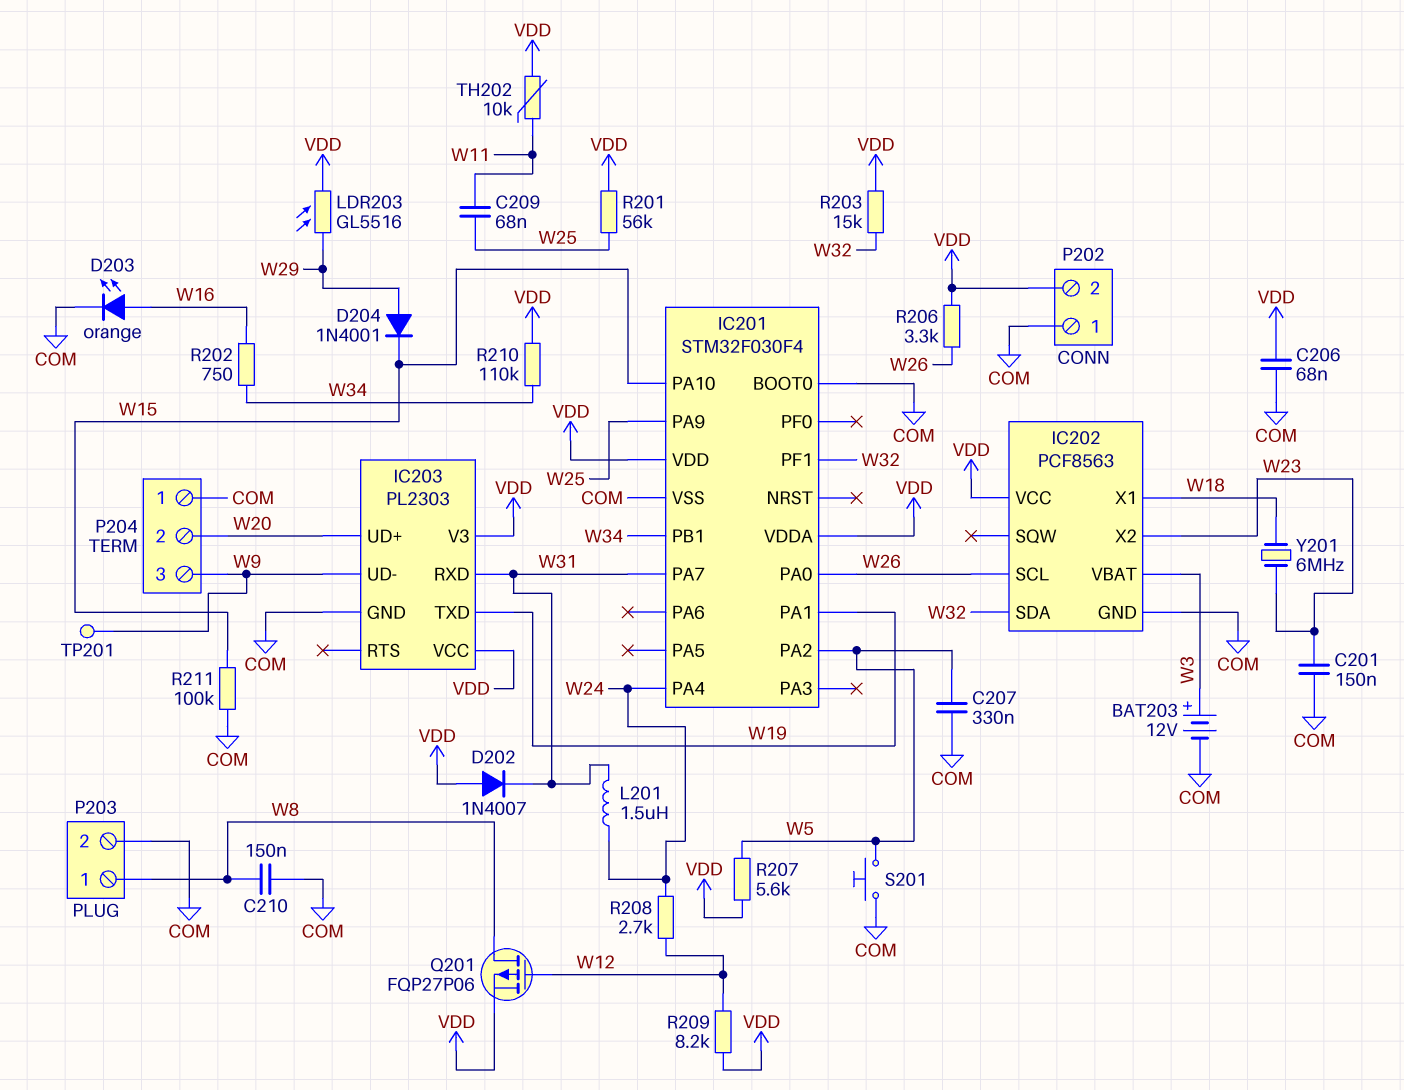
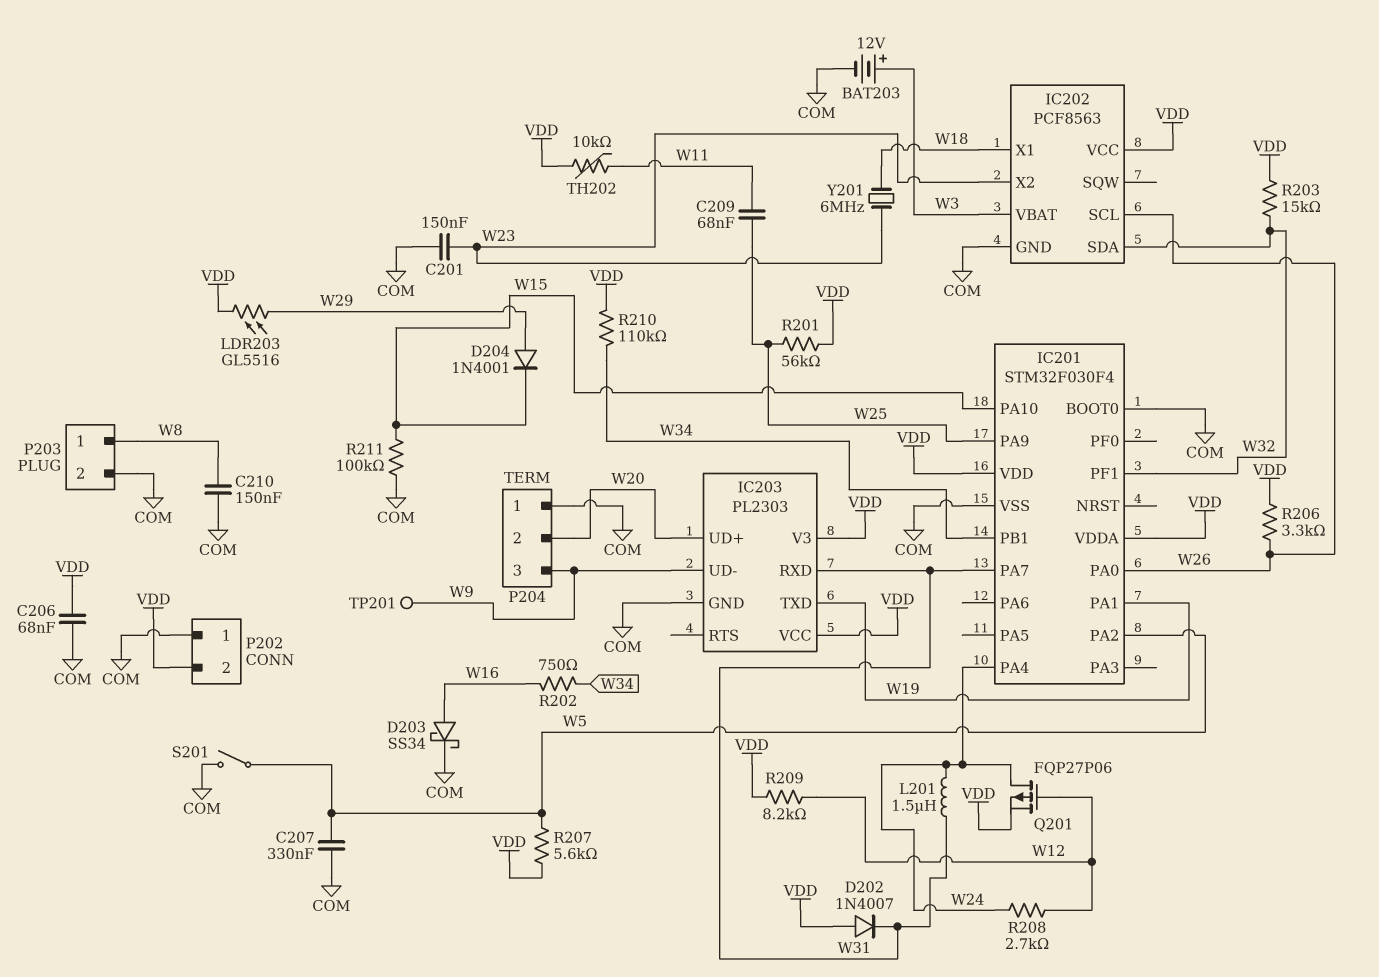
D203: LED orange (A W16, K COM) -> schottky SS34 (A W16, K COM)
Q201: PMOS FQP27P06 (G W12, D W8, S VDD) -> PMOS FQP27P06 (G W12, D W24, S VDD)
S201: button (COM, W5) -> switch (COM, W5)

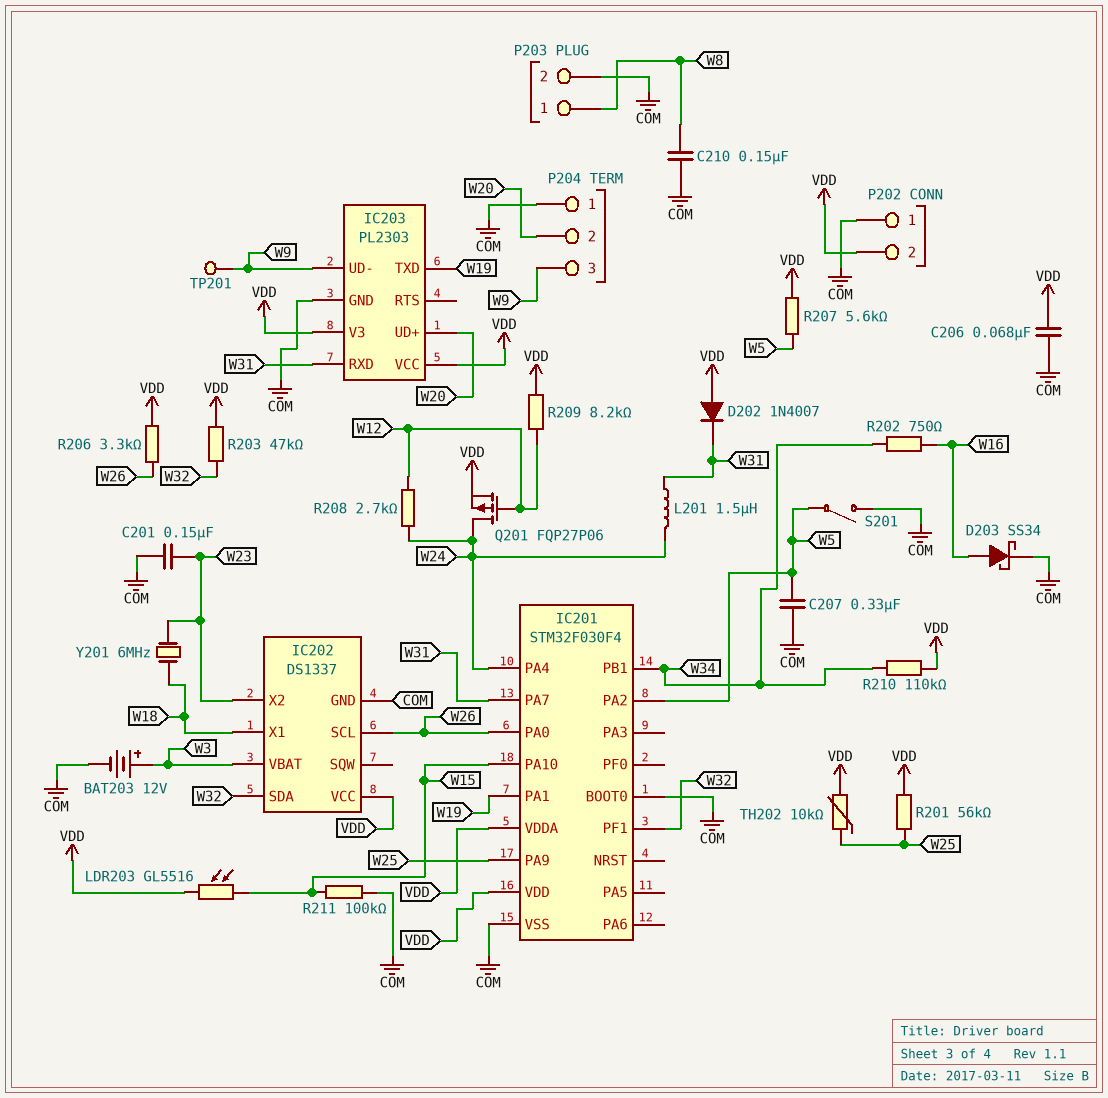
C209: 68nF (W11, W25) -> none
D204: diode 1N4001 (A W29, K W15) -> none
IC202: PCF8563 -> DS1337
LDR203: GL5516 (VDD, W29) -> GL5516 (VDD, W15)
R203: 15k (VDD, W32) -> 47k (VDD, W32)
TH202: 10k (VDD, W11) -> 10k (VDD, W25)

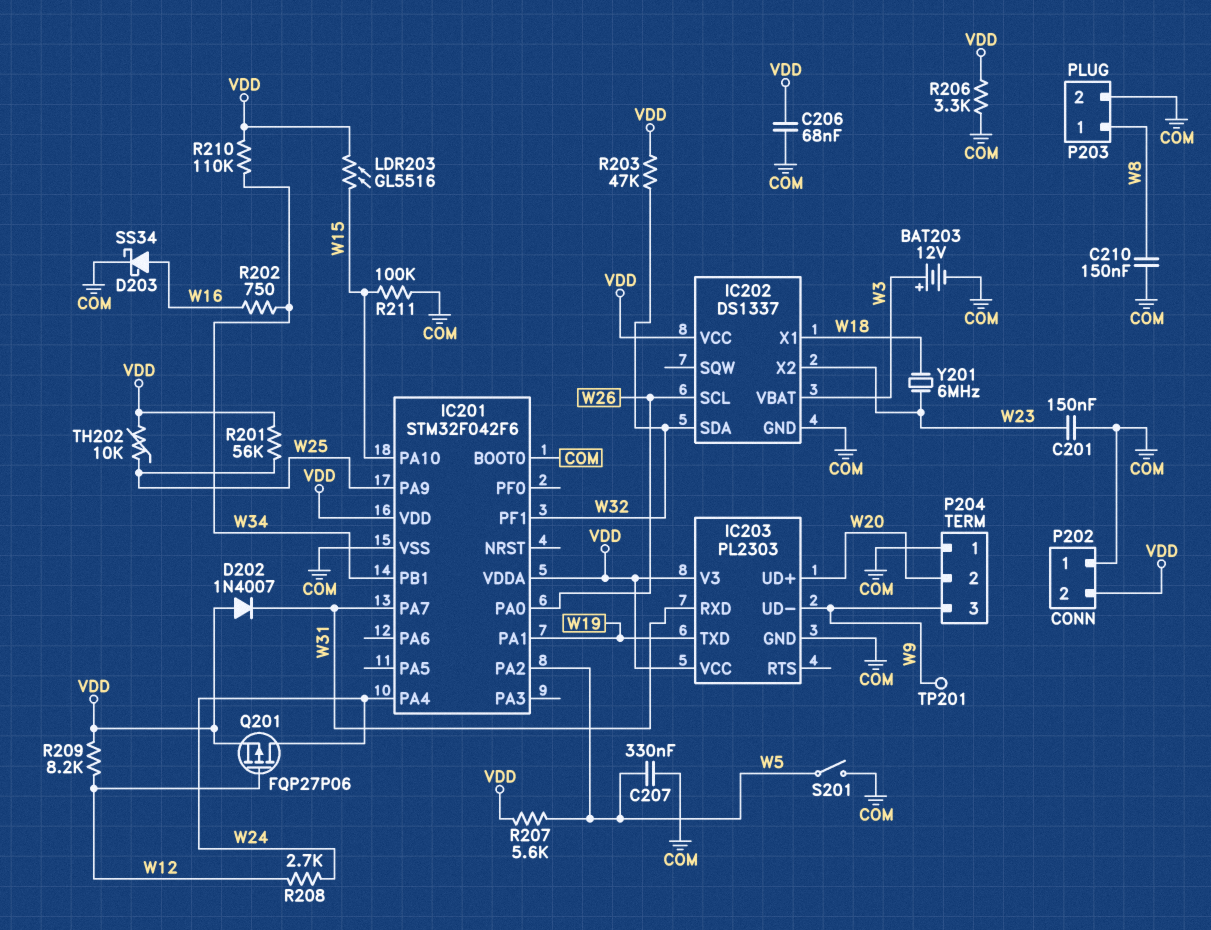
IC201: STM32F030F4 -> STM32F042F6
L201: 1.5uH (W24, W31) -> none
R206: 3.3k (VDD, W26) -> 3.3k (COM, VDD)

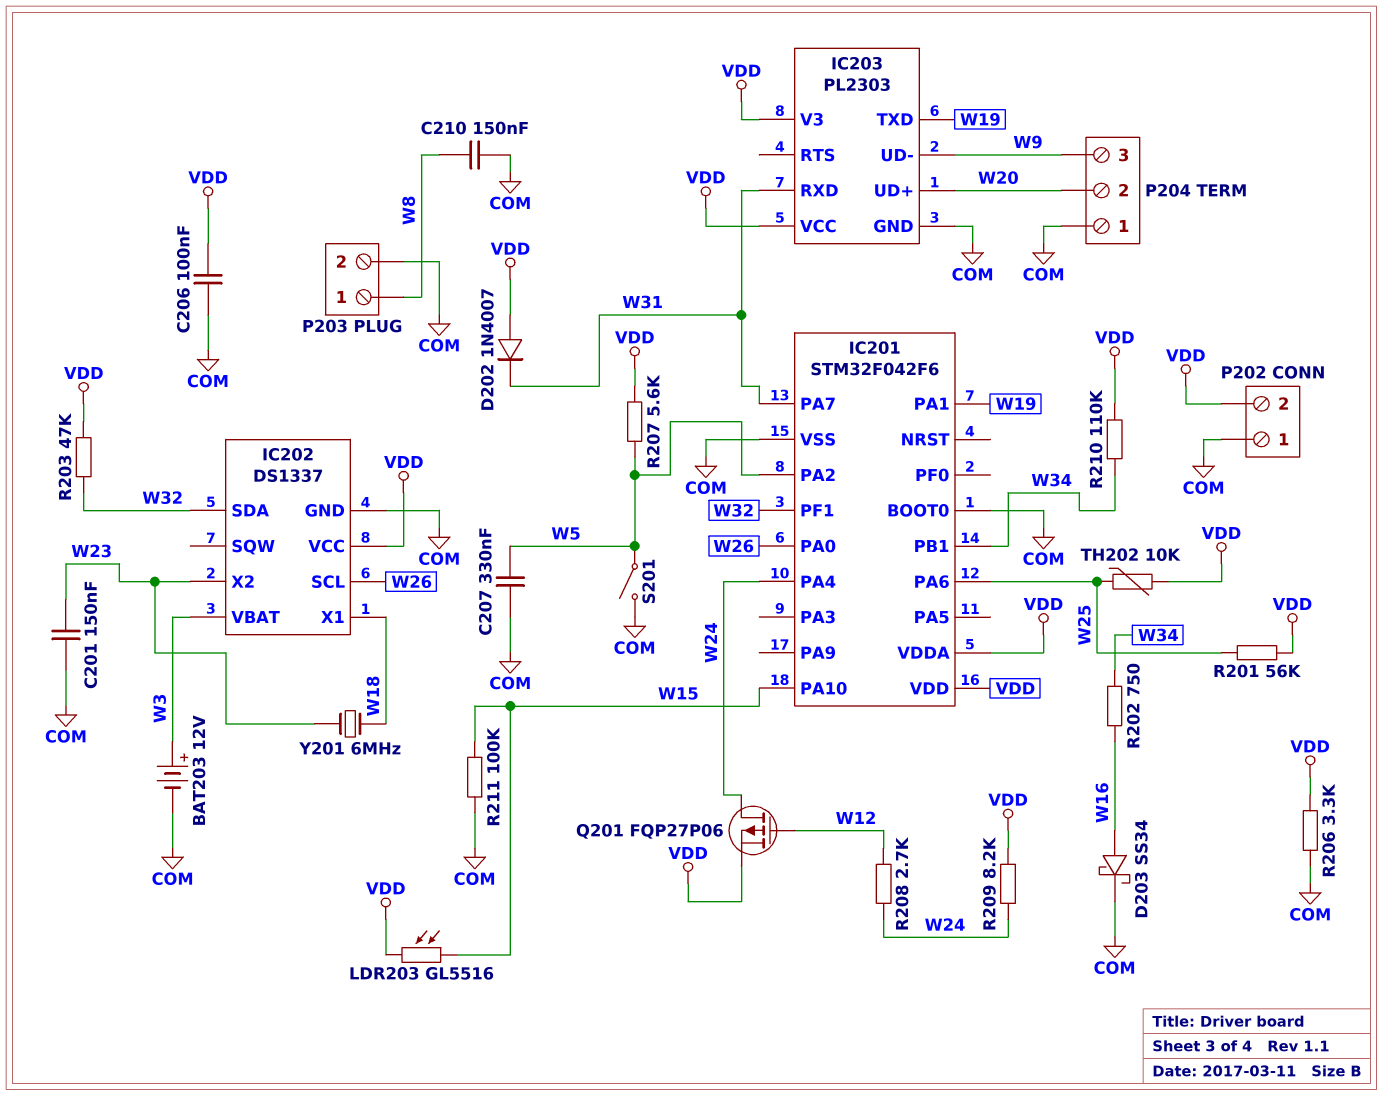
C206: 68nF (COM, VDD) -> 100nF (COM, VDD)
IC201 pin PA6: none -> W25
IC201 pin PA9: W25 -> none
R209: 8.2k (VDD, W12) -> 8.2k (VDD, W24)
TP201: test point (W9) -> none

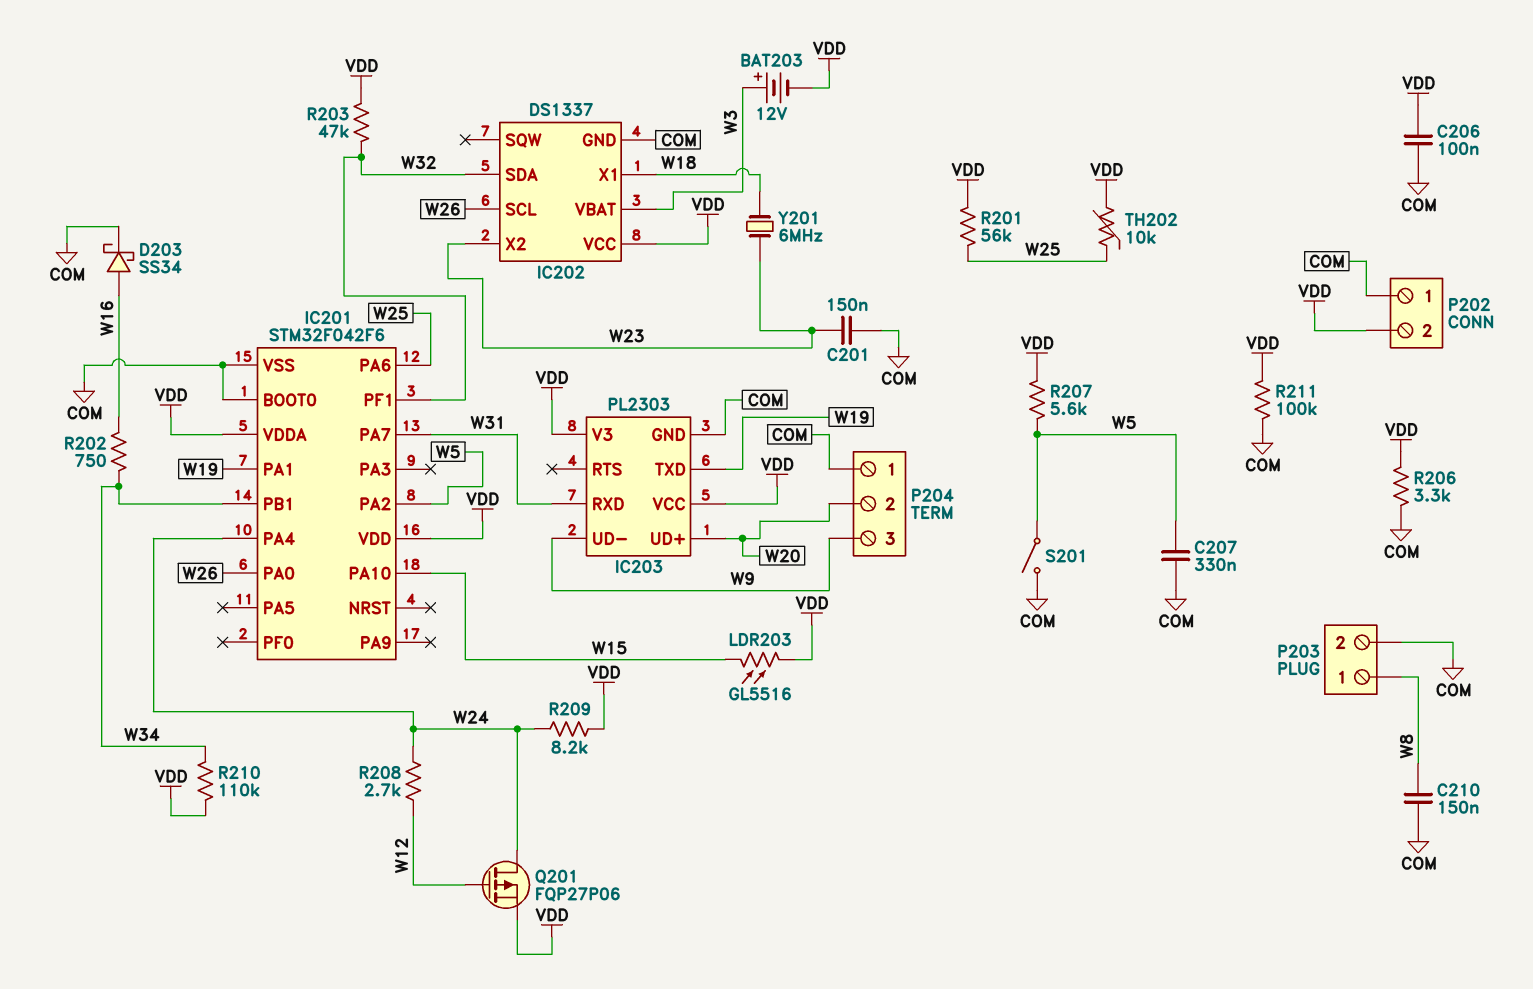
BAT203: 12V (plus W3, minus COM) -> 12V (plus W3, minus VDD)
D202: diode 1N4007 (A VDD, K W31) -> none
R211: 100k (COM, W15) -> 100k (COM, VDD)

